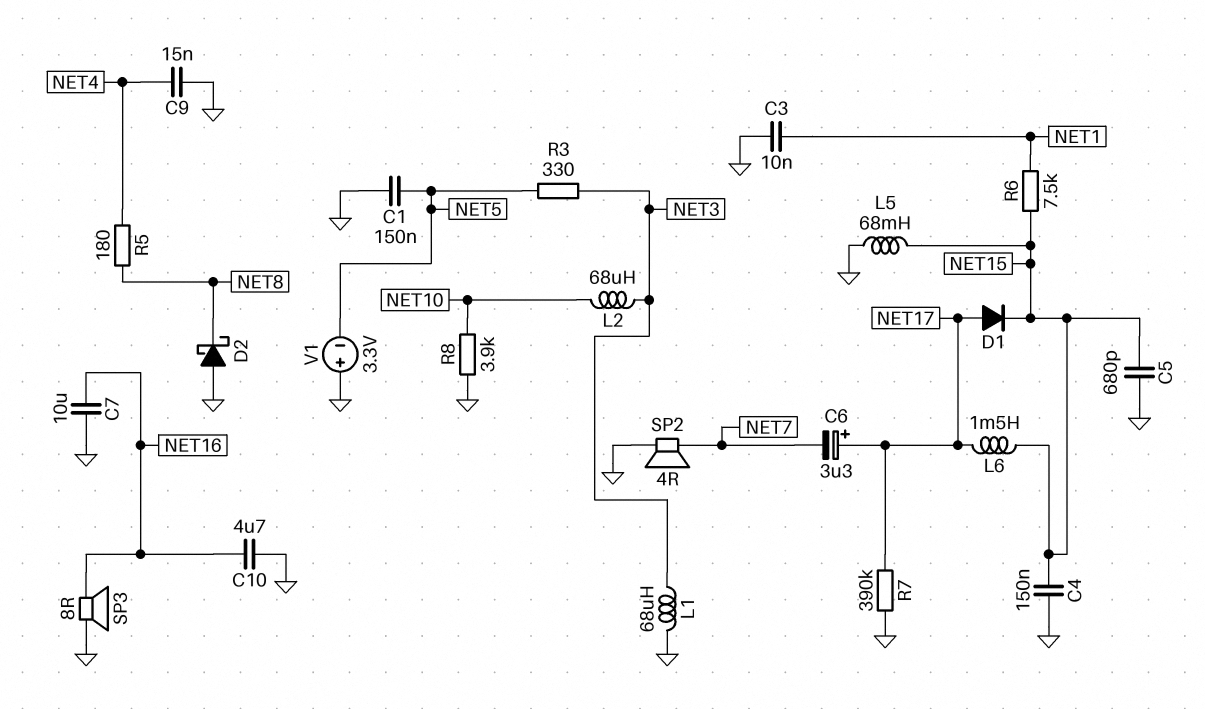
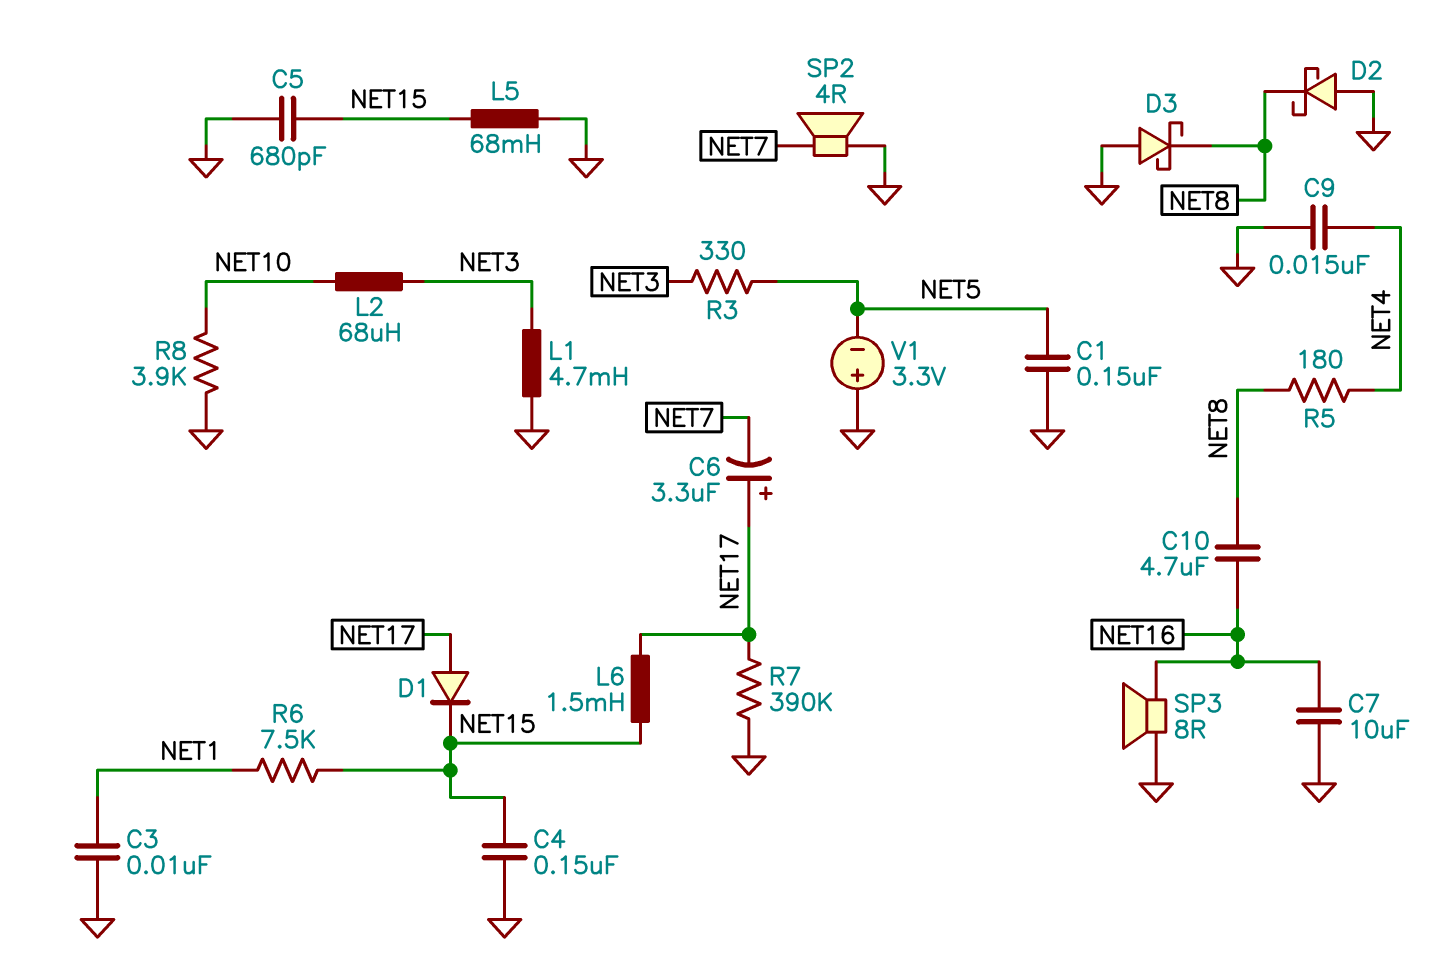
C10: 4.7uF (GND, NET16) -> 4.7uF (NET8, NET16)
D3: none -> schottky (A GND, K NET8)
L1: 68uH (GND, NET3) -> 4.7mH (GND, NET3)

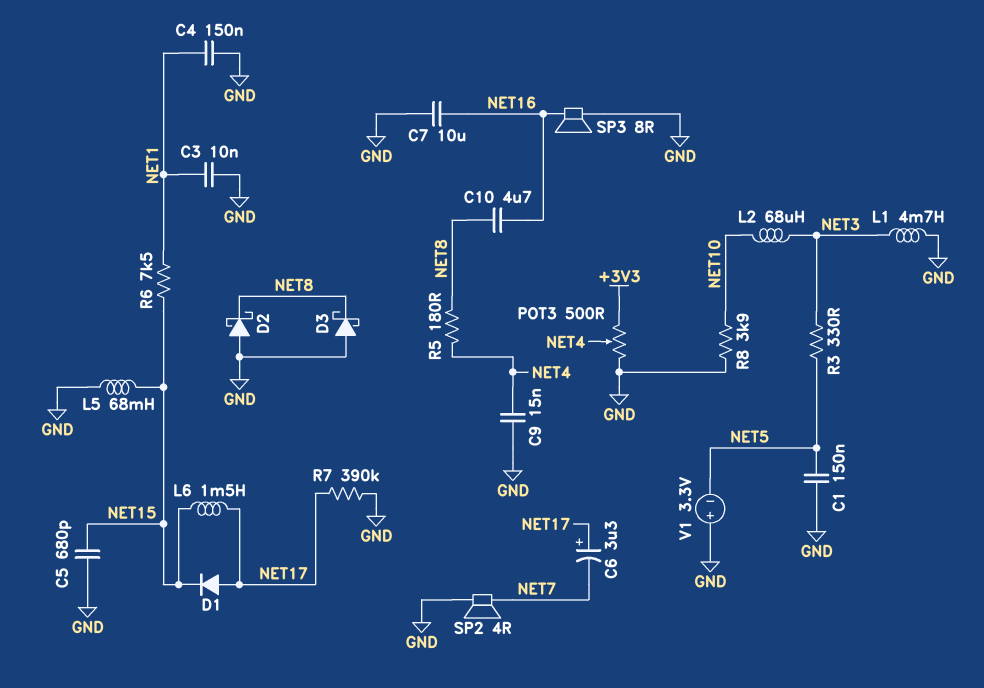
C4: 150nF (GND, NET15) -> 150nF (GND, NET1)
POT3: none -> 500 (+3V3, GND, wiper NET4)

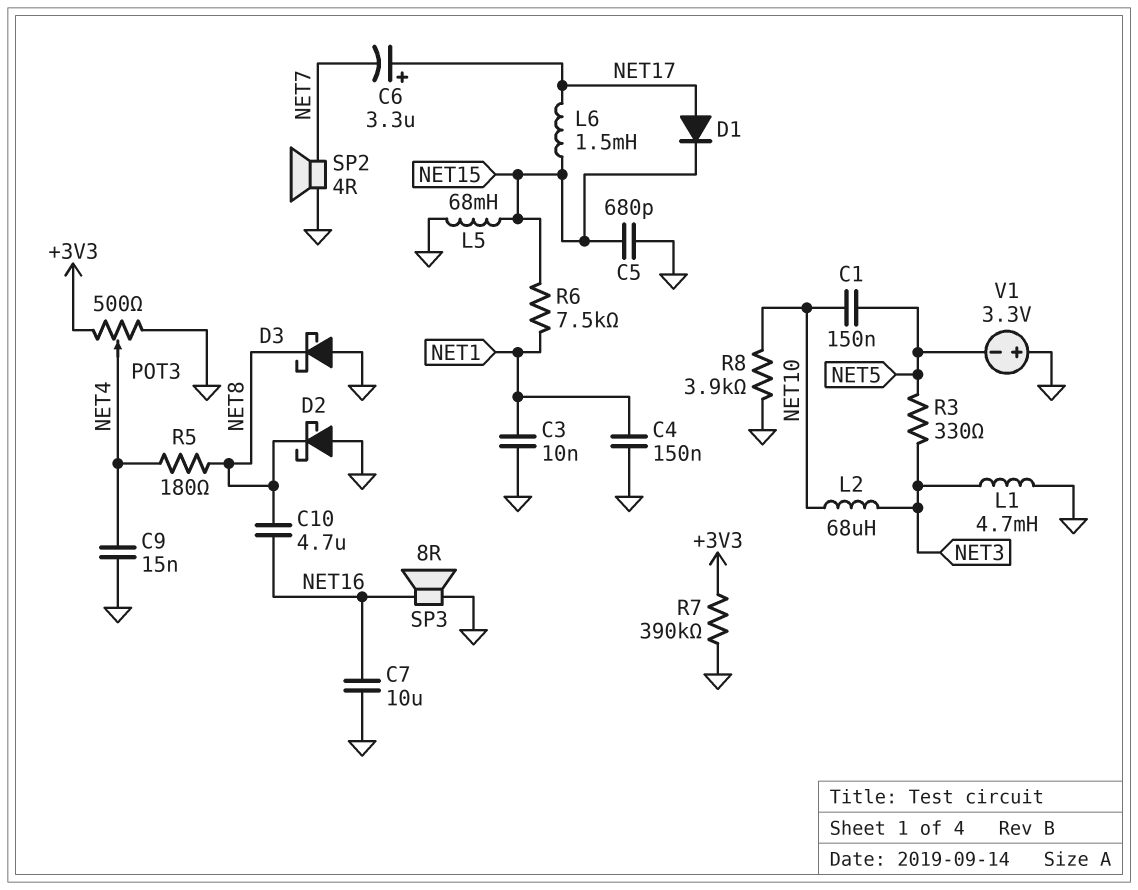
C1: 150nF (GND, NET5) -> 150nF (NET5, NET10)
R7: 390k (GND, NET17) -> 390k (+3V3, GND)

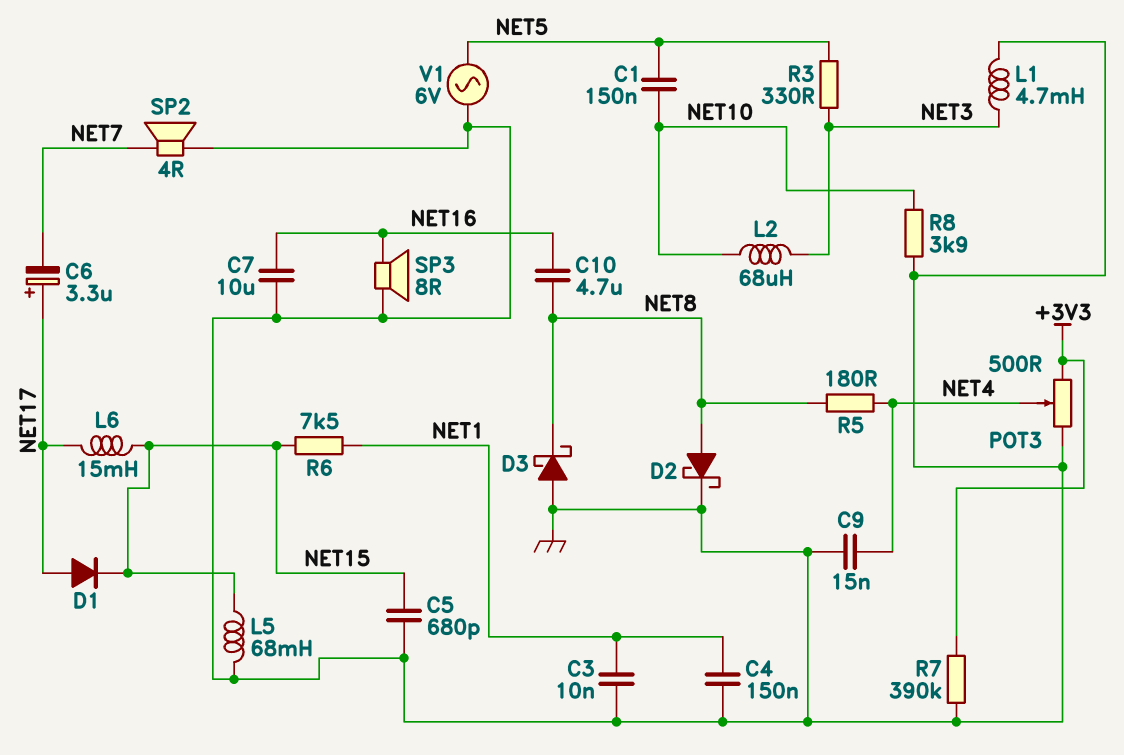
D2: schottky (A GND, K NET8) -> schottky (A NET8, K GND)
L6: 1.5mH (NET15, NET17) -> 15mH (NET15, NET17)
V1: 3.3V (plus GND, minus NET5) -> AC 6V (GND, NET5)

